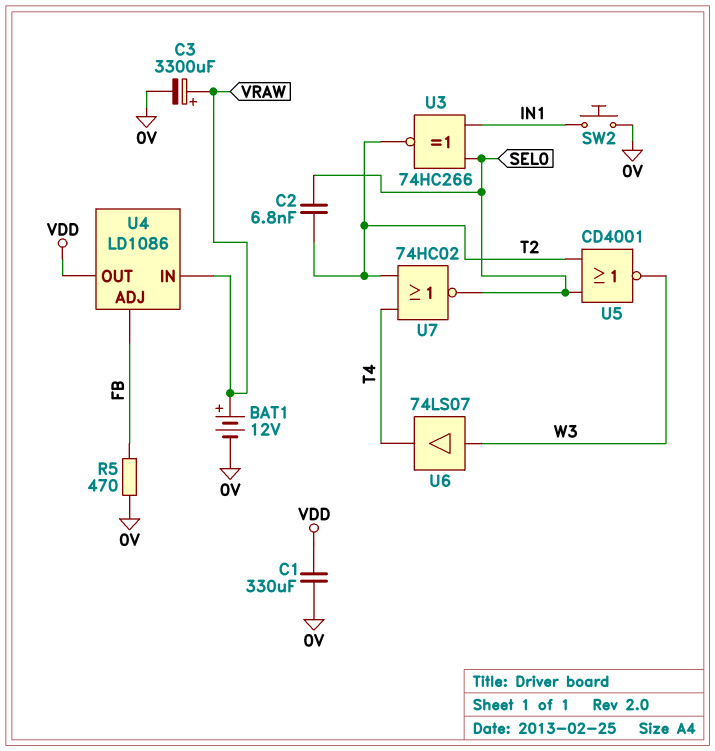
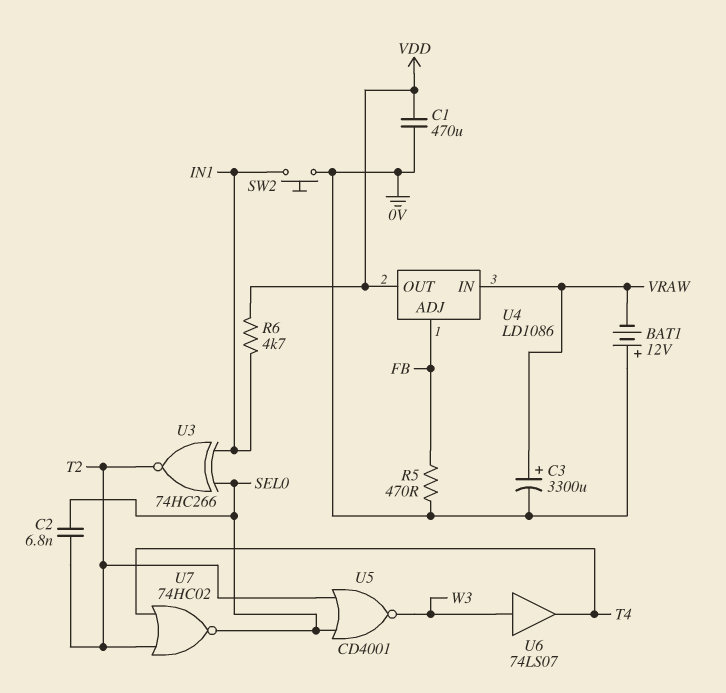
BAT1: 12V (plus VRAW, minus 0V) -> 12V (plus 0V, minus VRAW)
C1: 330uF (0V, VDD) -> 470uF (0V, VDD)
R6: none -> 4.7k (IN1, VDD)

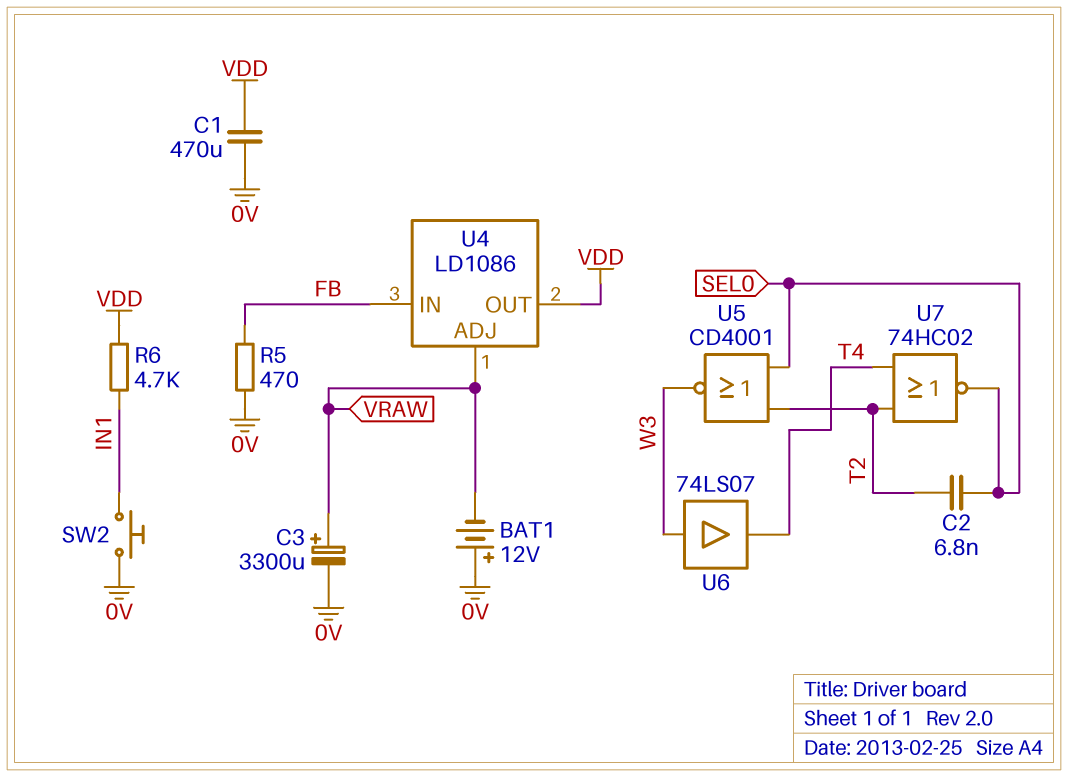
U3: XNOR 74HC266 (in IN1, in SEL0, out T2) -> none
U4 pin ADJ: FB -> VRAW
U4 pin IN: VRAW -> FB

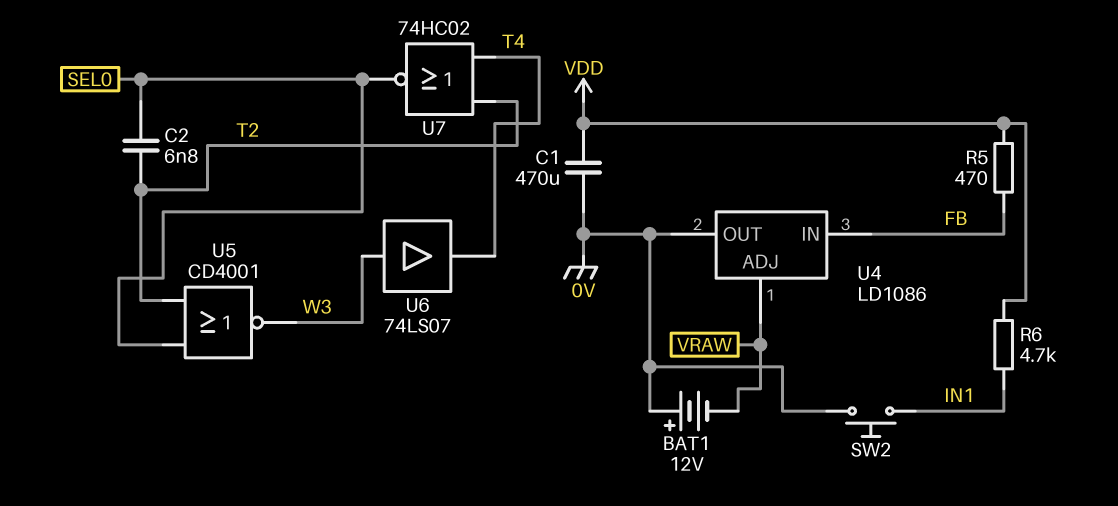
C3: 3300uF (plus VRAW, minus 0V) -> none
R5: 470 (0V, FB) -> 470 (FB, VDD)
U4 pin OUT: VDD -> 0V

